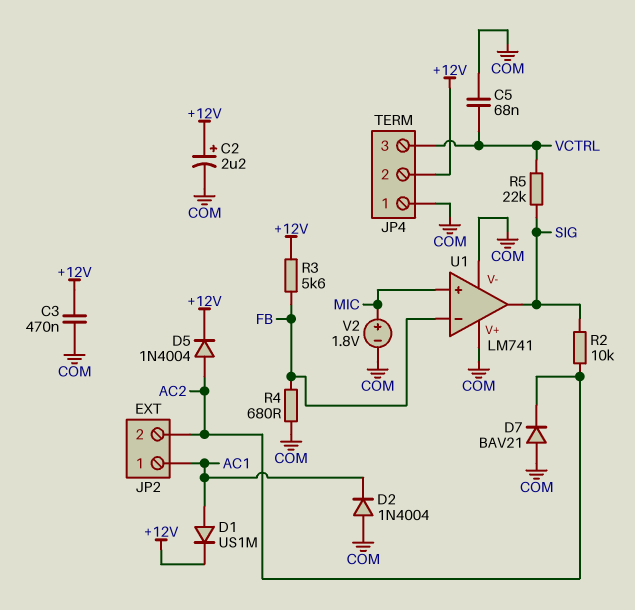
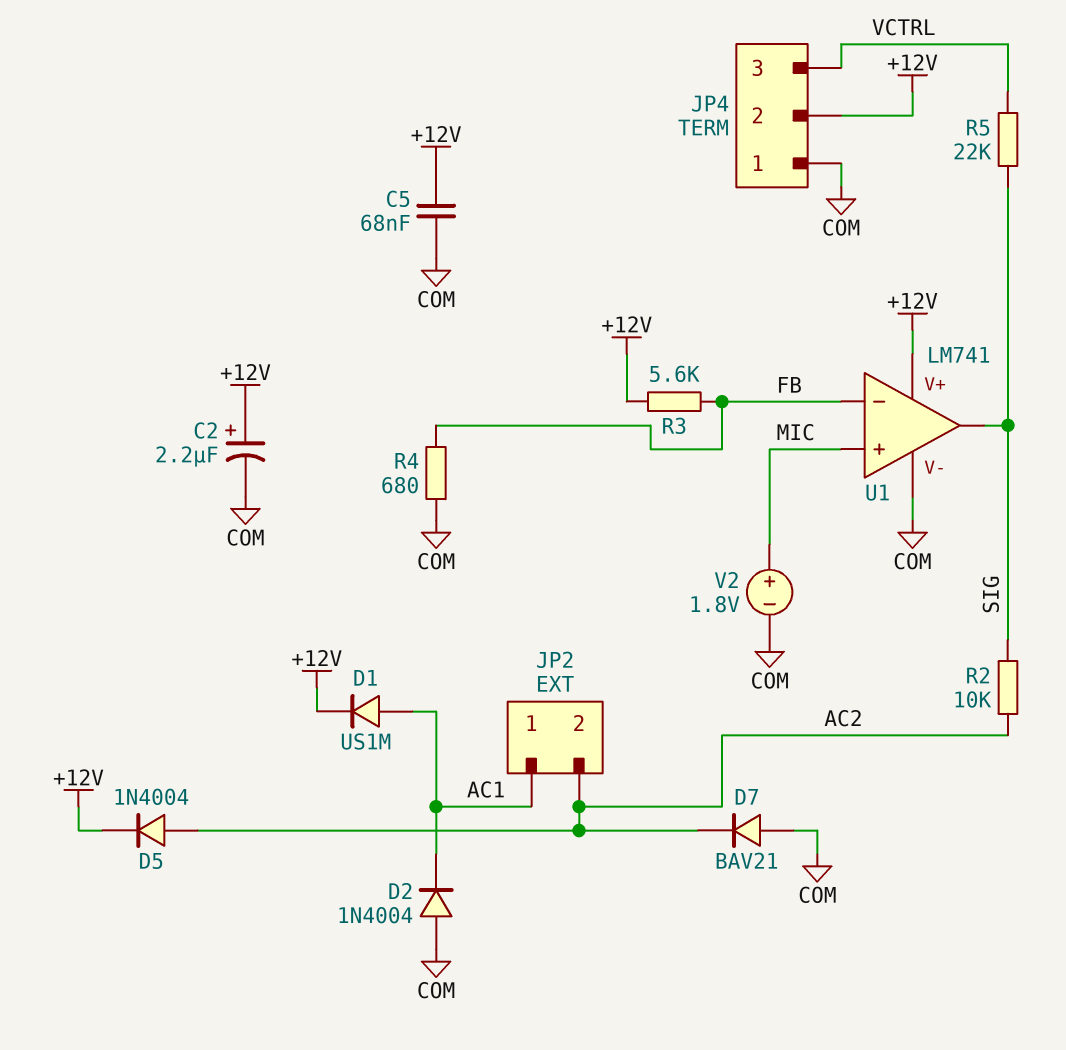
C3: 470nF (+12V, COM) -> none
C5: 68nF (COM, VCTRL) -> 68nF (+12V, COM)
U1 pin V+: COM -> +12V

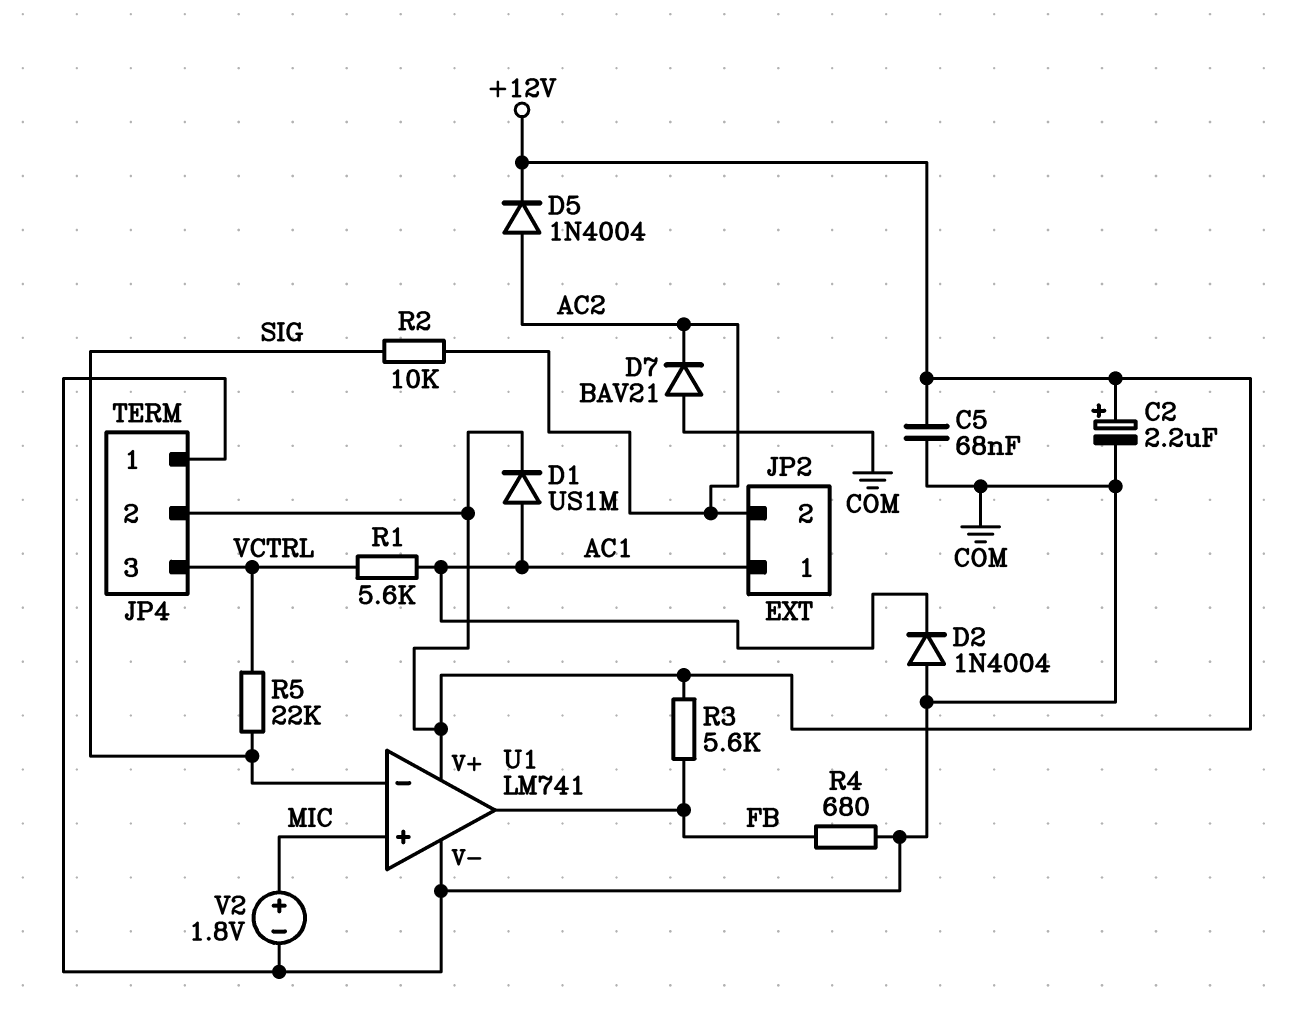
R1: none -> 5.6k (AC1, VCTRL)
U1 pin in-: FB -> SIG
U1 pin out: SIG -> FB

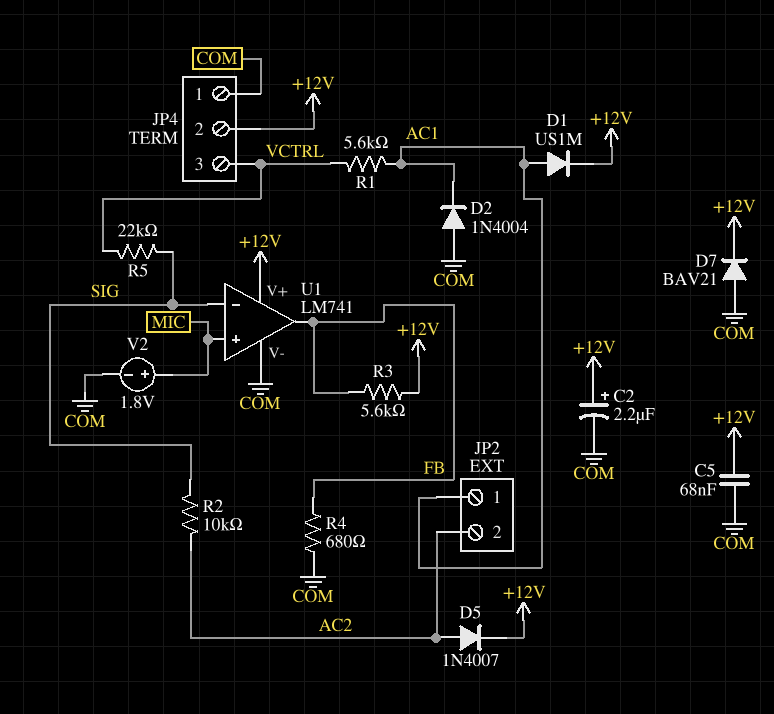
D5: diode 1N4004 (A AC2, K +12V) -> diode 1N4007 (A AC2, K +12V)
D7: diode BAV21 (A COM, K AC2) -> diode BAV21 (A COM, K +12V)

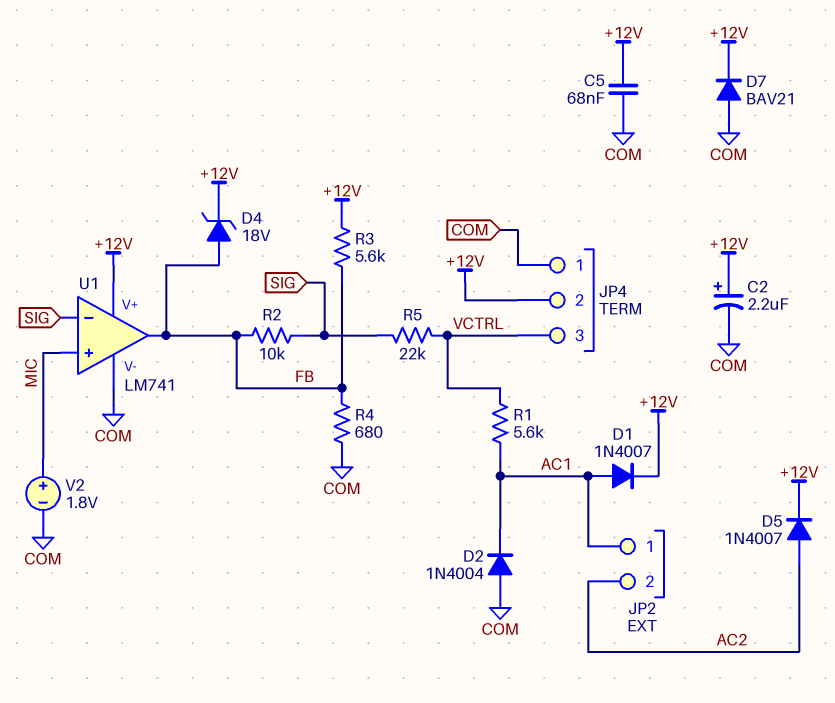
D1: diode US1M (A AC1, K +12V) -> diode 1N4007 (A AC1, K +12V)
D4: none -> zener 18V (A FB, K +12V)
R2: 10k (AC2, SIG) -> 10k (FB, SIG)

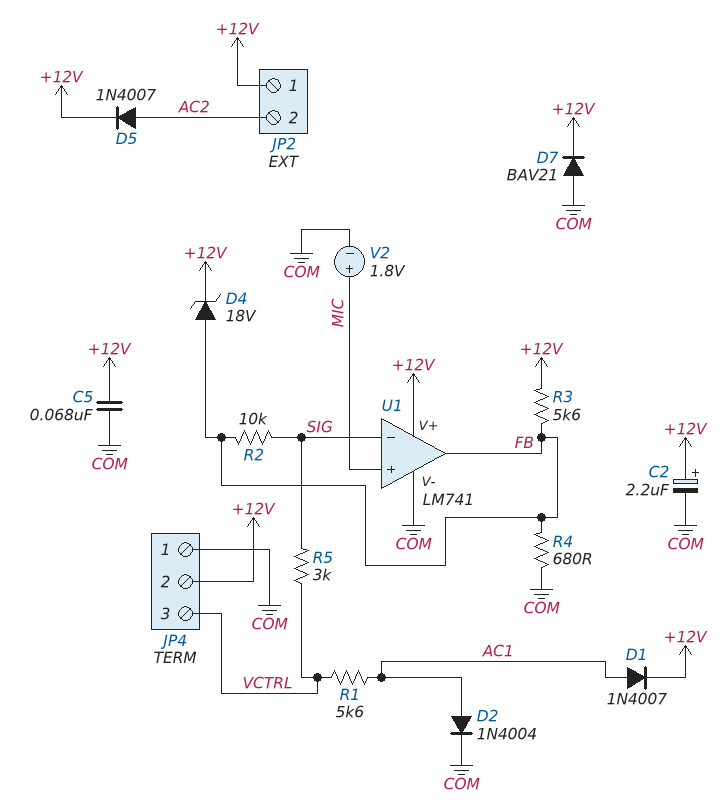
D2: diode 1N4004 (A COM, K AC1) -> diode 1N4004 (A AC1, K COM)
JP2 pin 1: AC1 -> +12V
R5: 22k (SIG, VCTRL) -> 3k (SIG, VCTRL)

